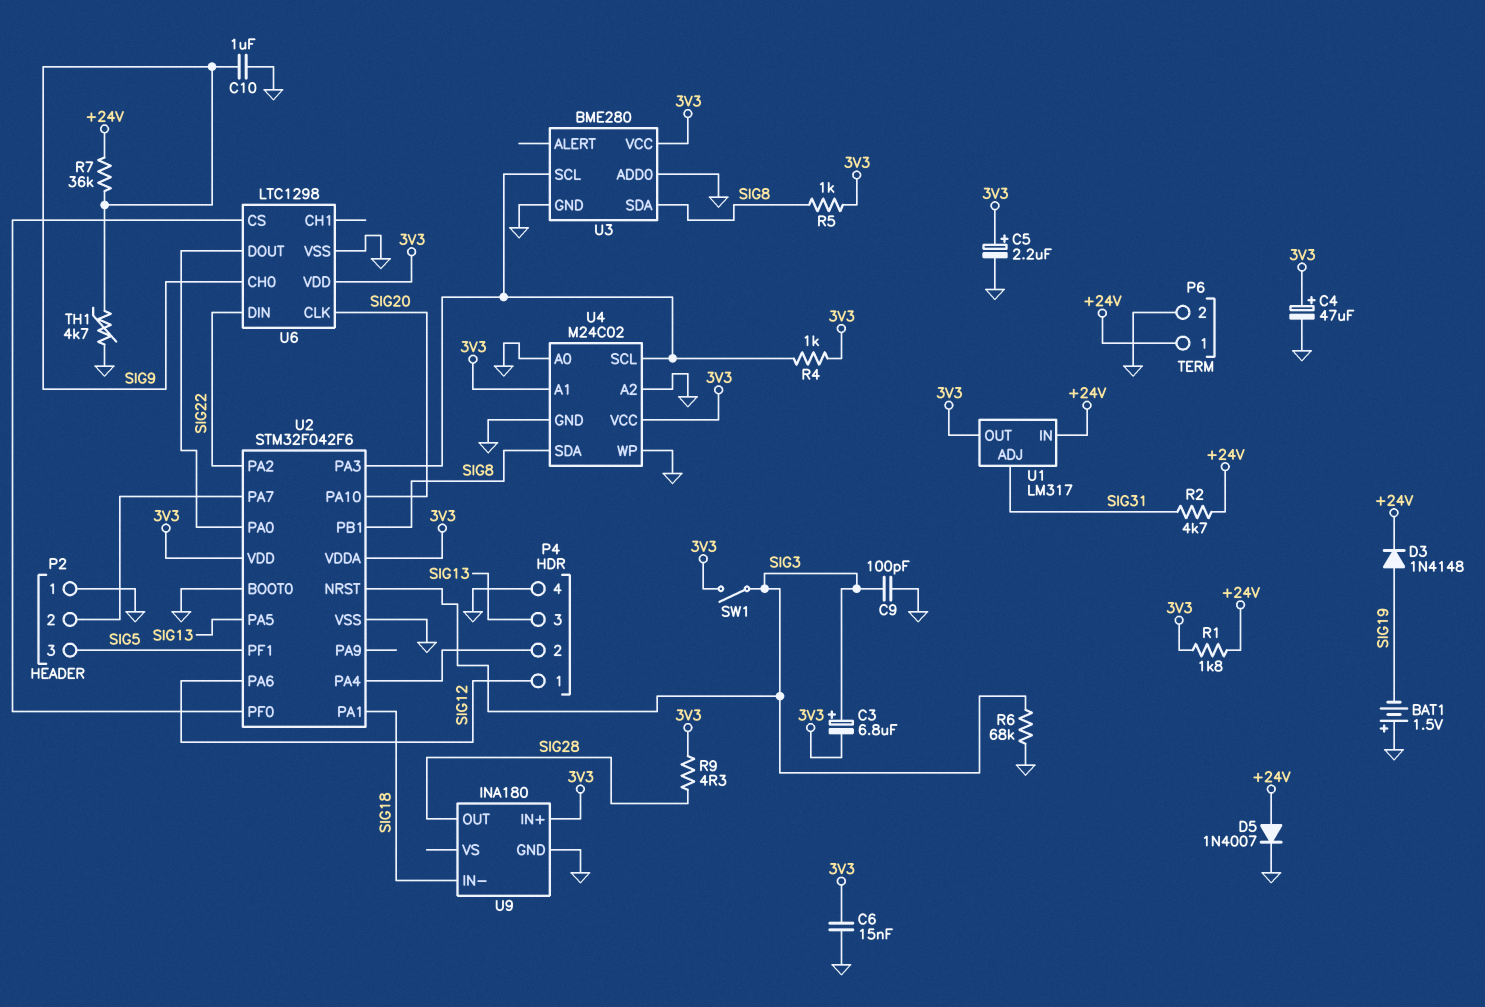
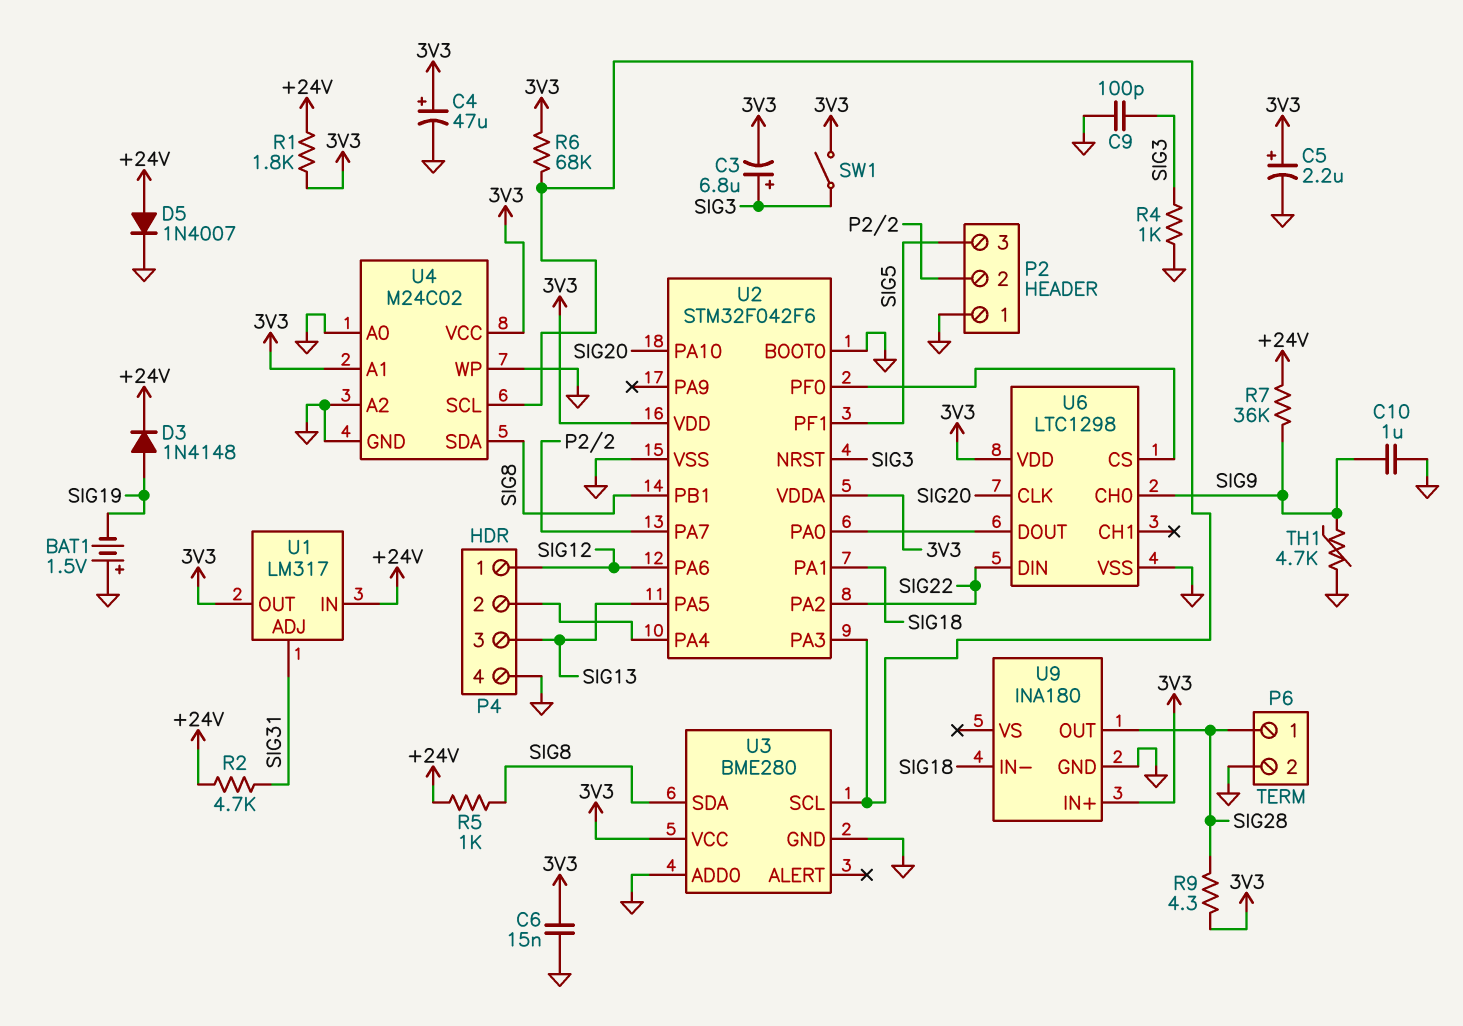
P6 pin 1: +24V -> SIG28
R4: 1k (3V3, U2/PA3) -> 1k (GND, SIG3)
R5: 1k (3V3, SIG8) -> 1k (+24V, SIG8)
R6: 68k (GND, SIG3) -> 68k (3V3, U2/PA3)

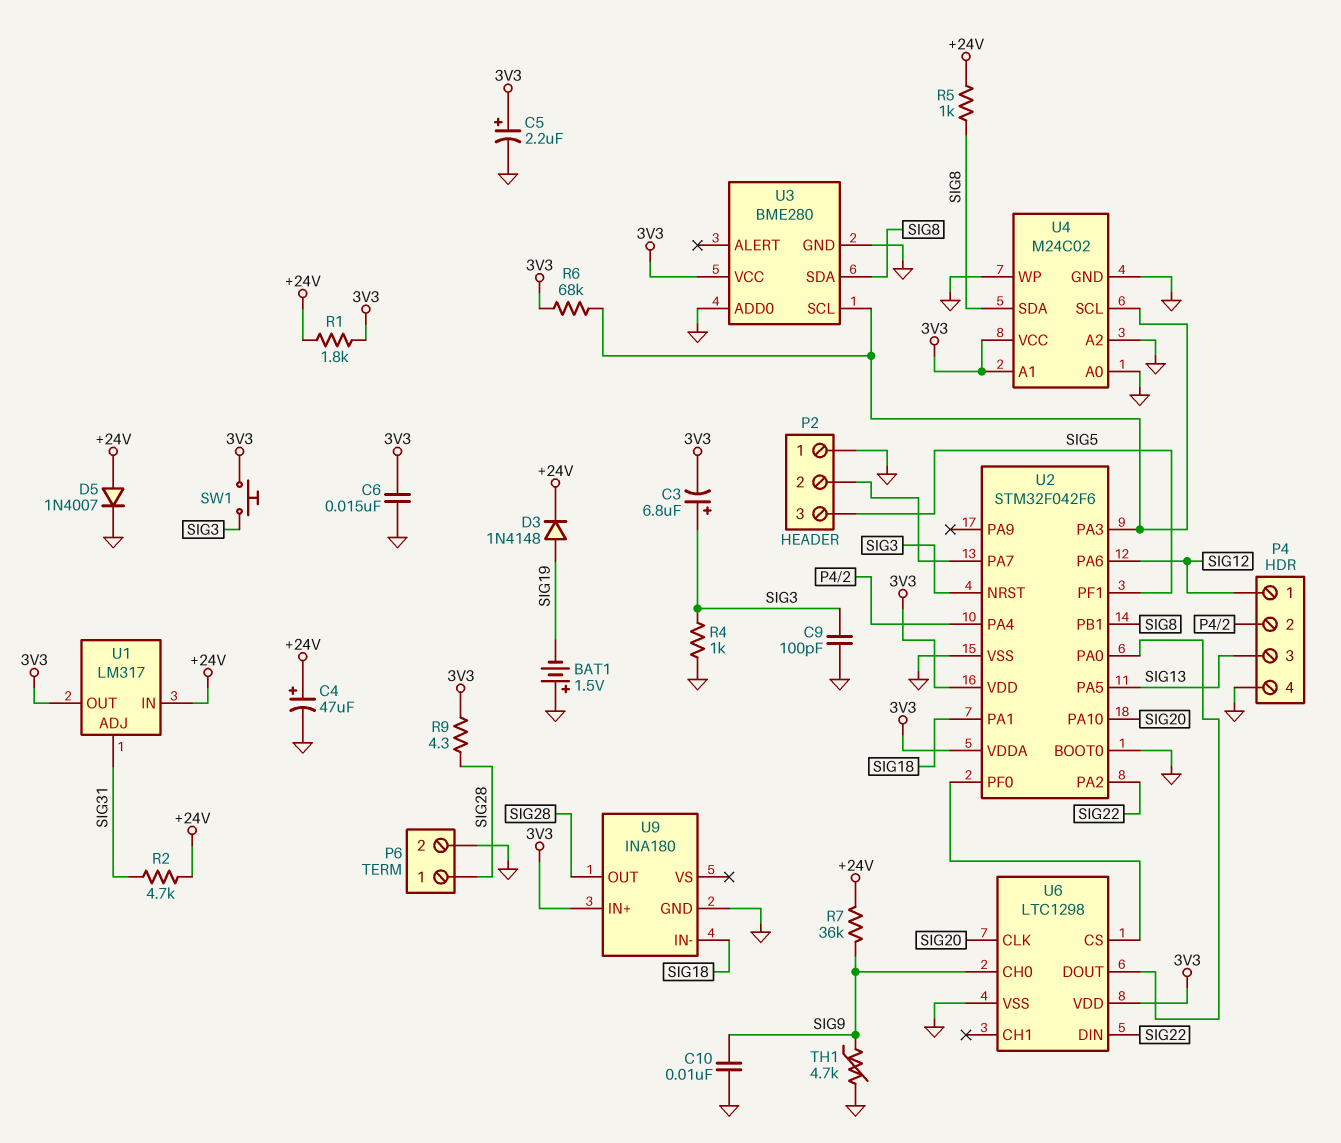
C4: 47uF (plus 3V3, minus GND) -> 47uF (plus +24V, minus GND)
C10: 1uF (GND, SIG9) -> 10nF (GND, SIG9)
SW1: switch (3V3, SIG3) -> button (3V3, SIG3)

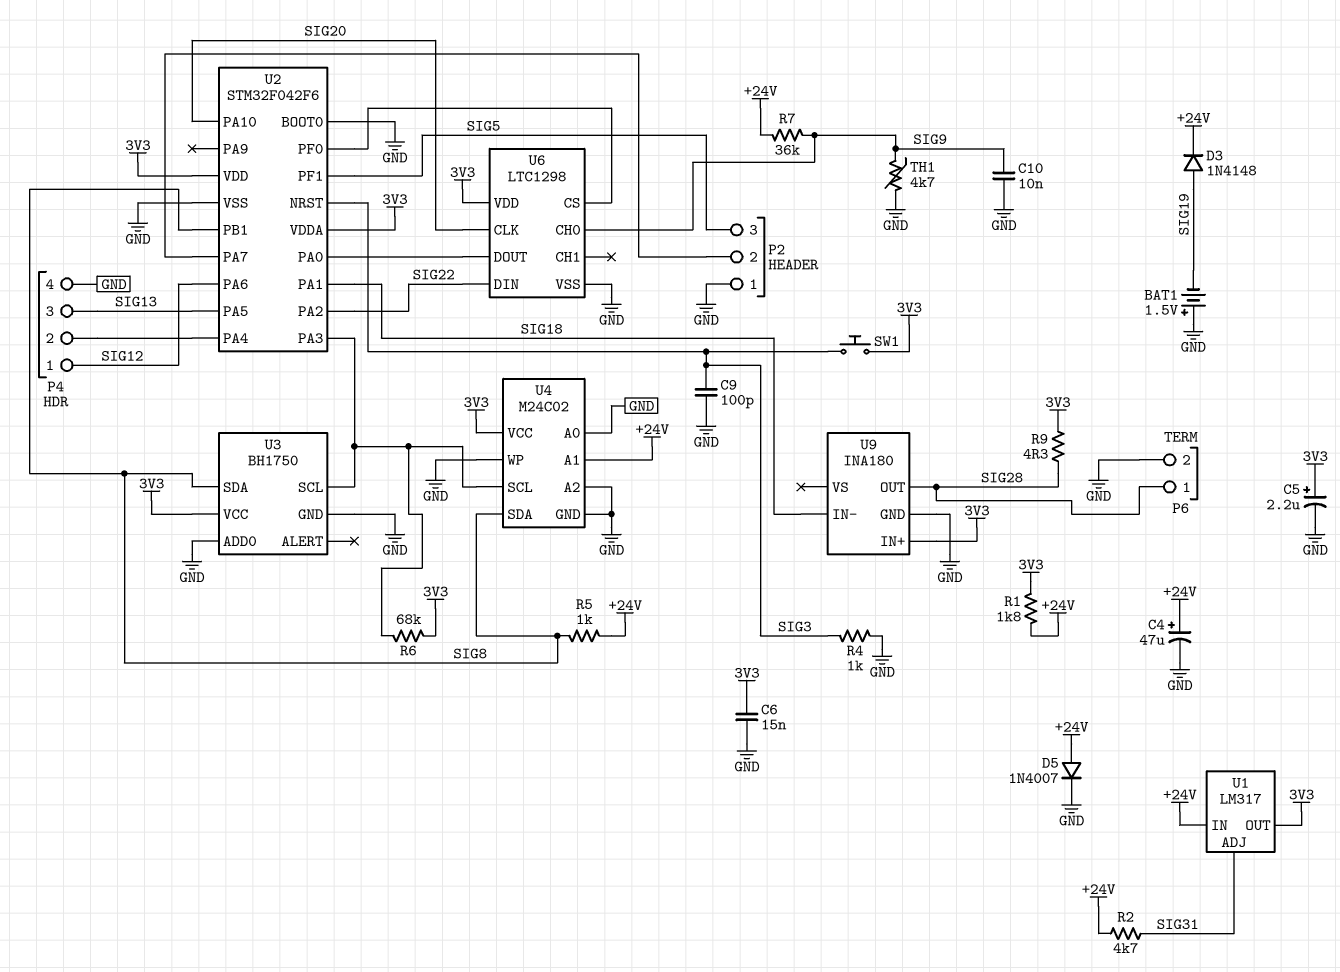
C3: 6.8uF (plus SIG3, minus 3V3) -> none
U3: BME280 -> BH1750
U4 pin A1: 3V3 -> +24V

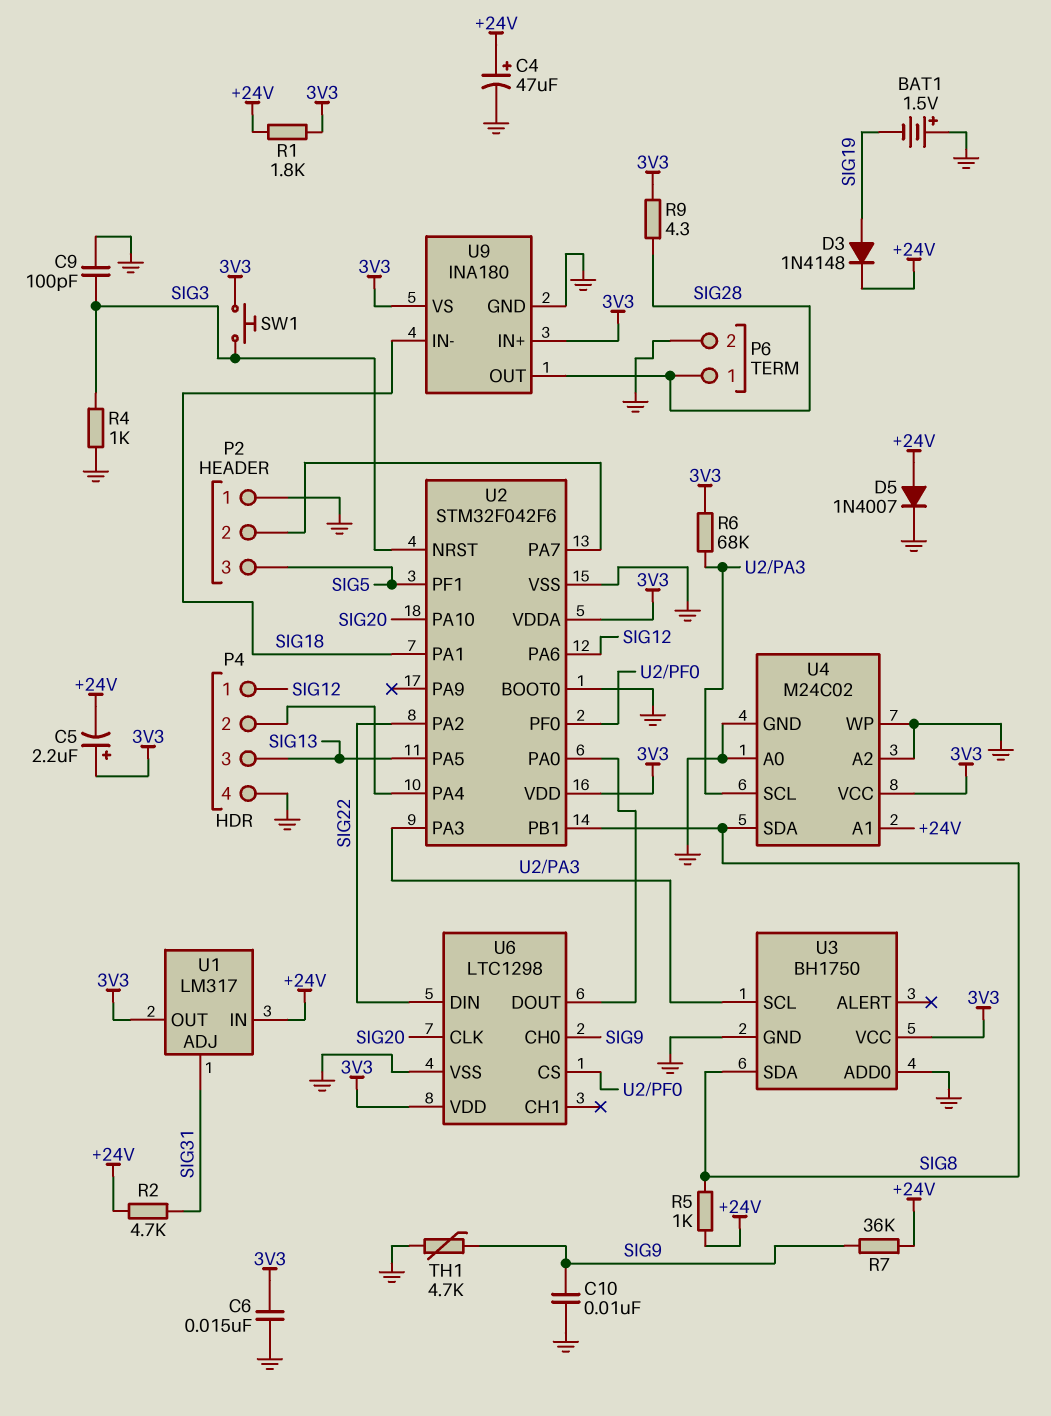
C5: 2.2uF (plus 3V3, minus GND) -> 2.2uF (plus 3V3, minus +24V)
U9 pin VS: none -> 3V3

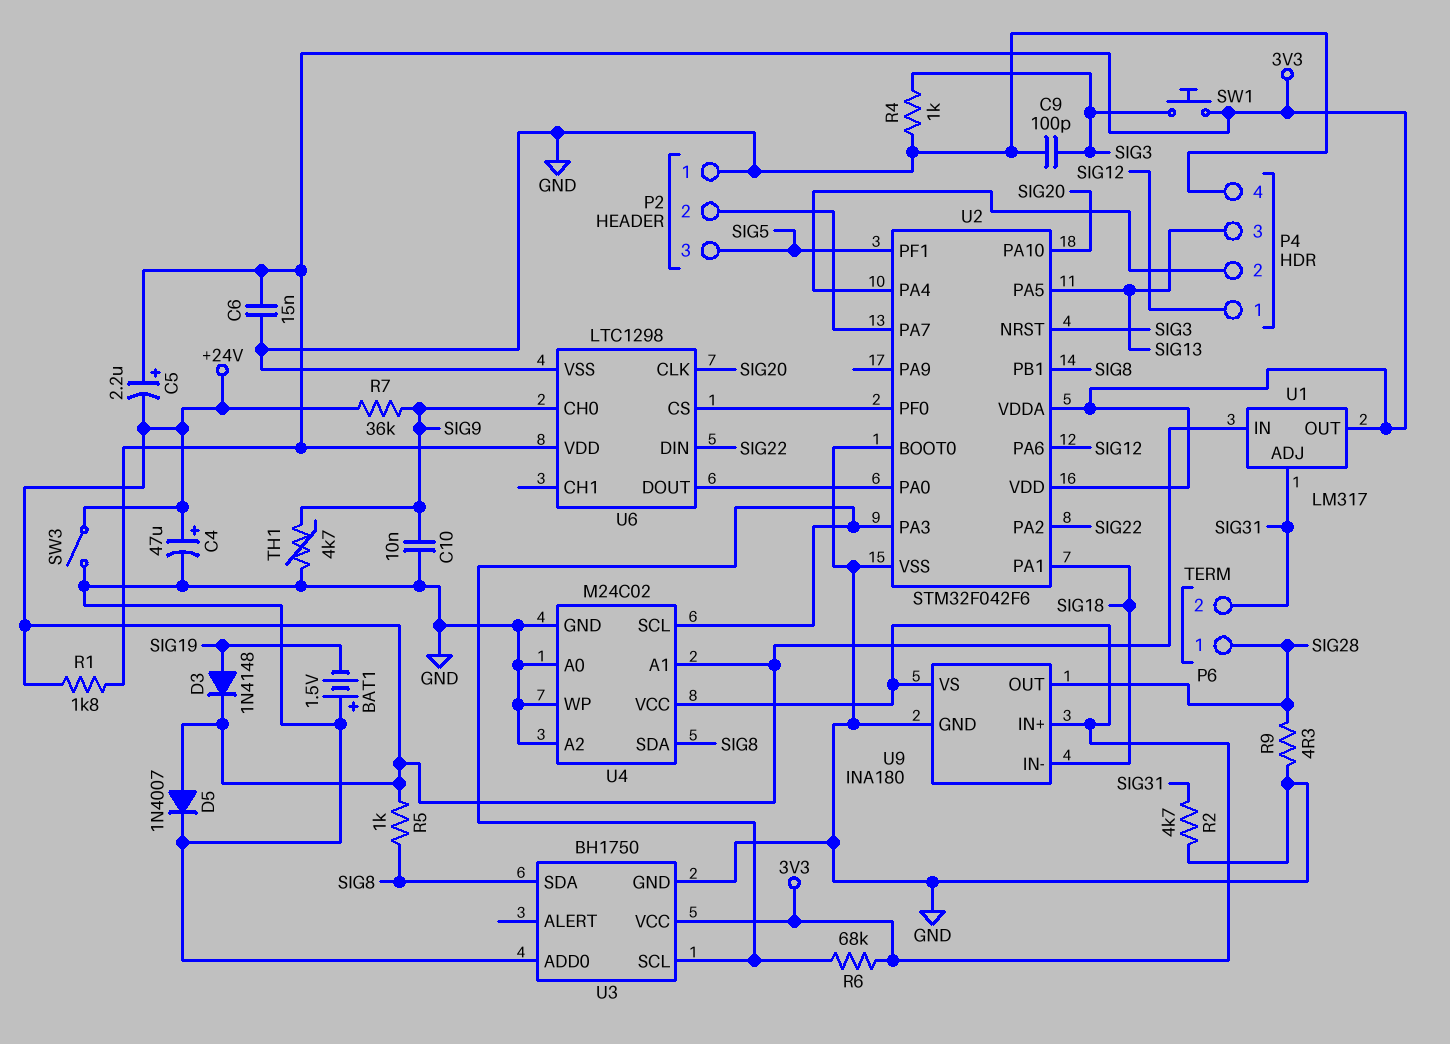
P6 pin 2: GND -> SIG31
R2: 4.7k (+24V, SIG31) -> 4.7k (GND, SIG31)
R9: 4.3 (3V3, SIG28) -> 4.3 (GND, SIG28)
SW3: none -> switch (+24V, GND)

